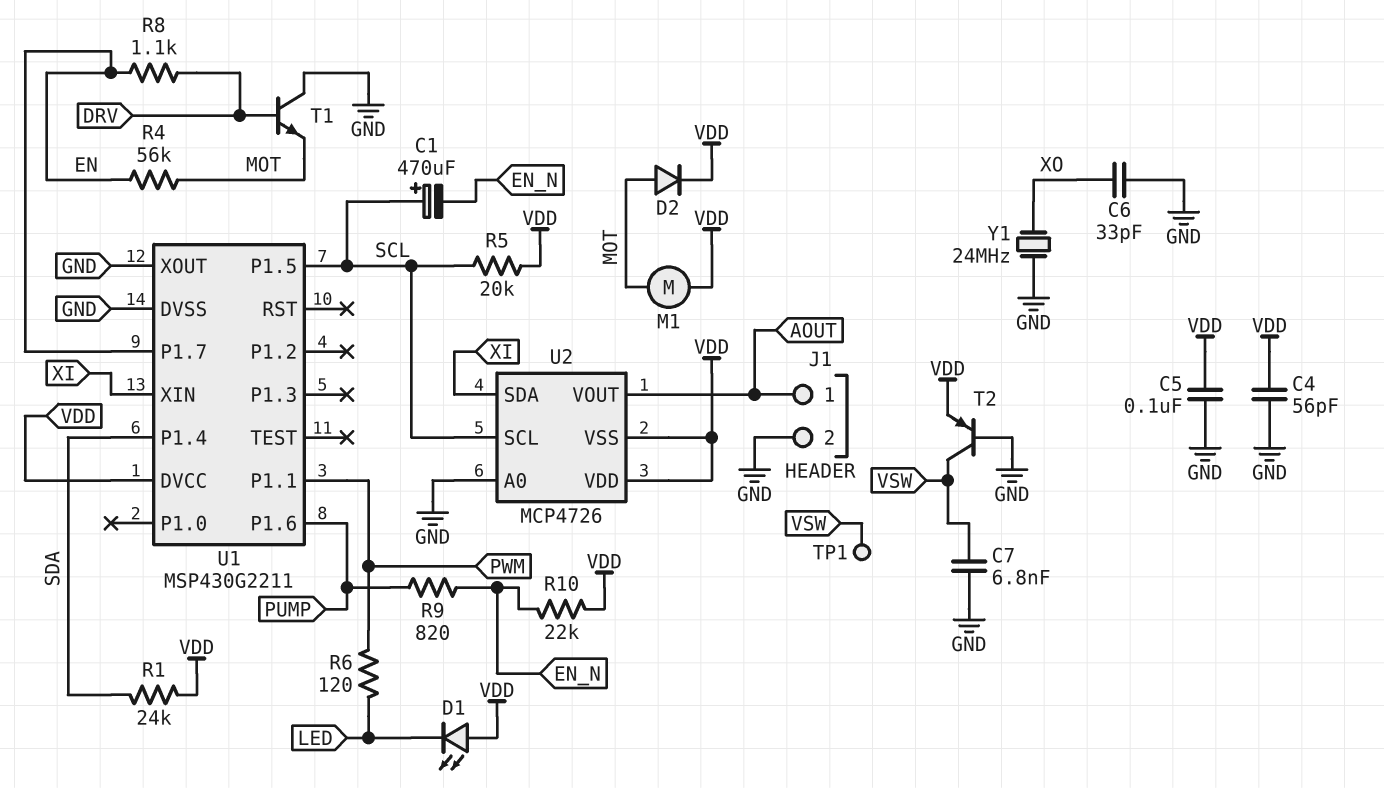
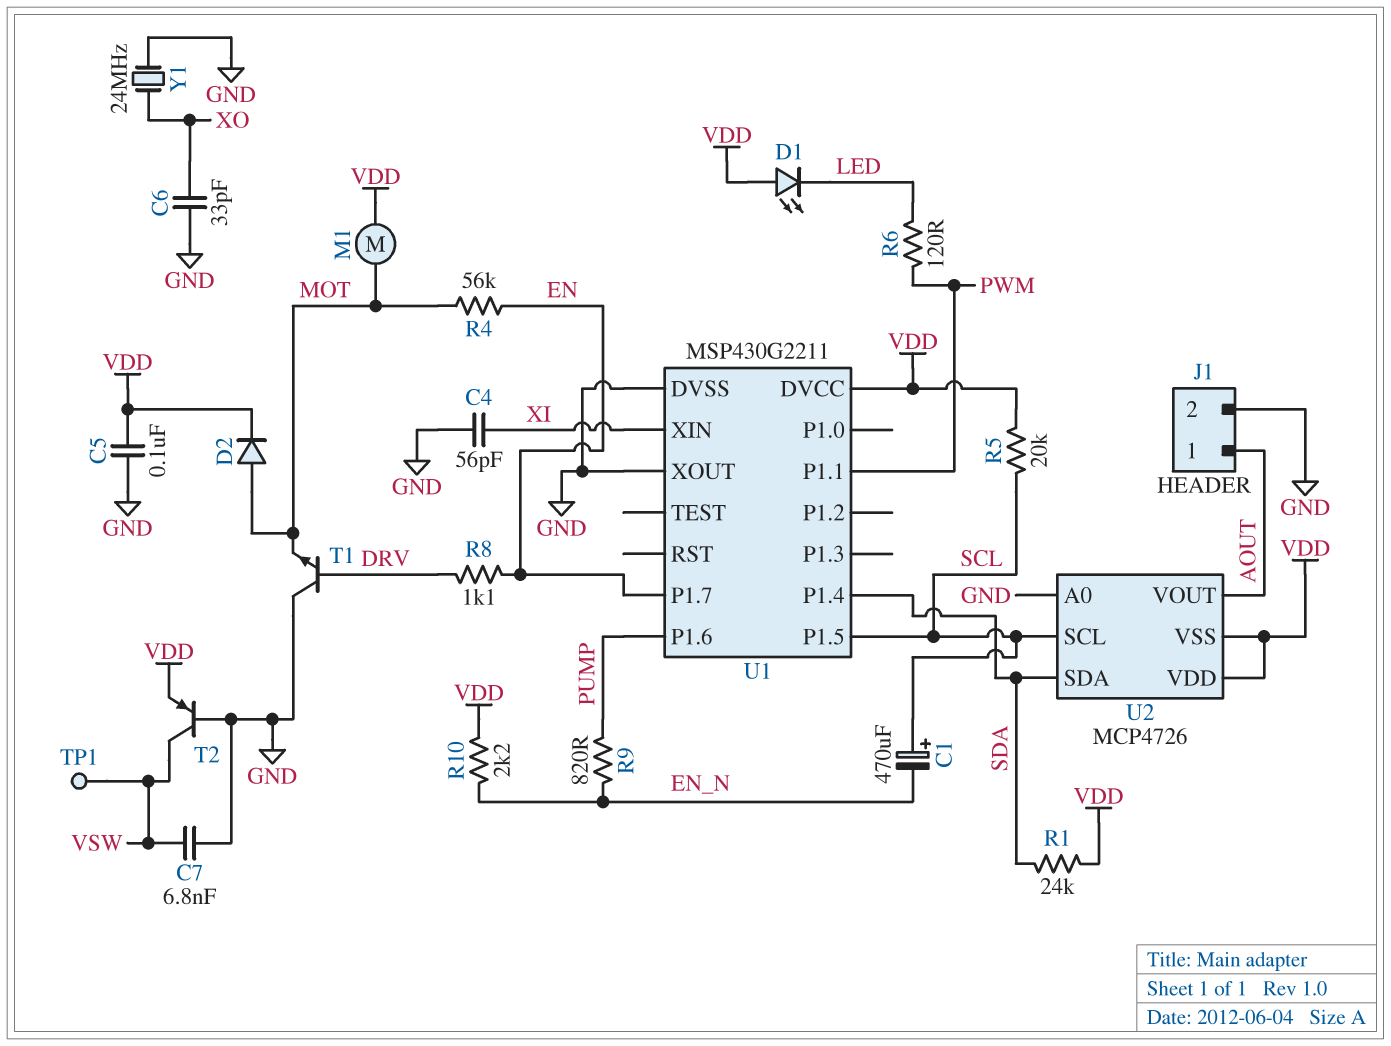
C4: 56pF (GND, VDD) -> 56pF (GND, XI)
R10: 22k (EN_N, VDD) -> 2.2k (EN_N, VDD)
U2 pin SDA: XI -> SDA

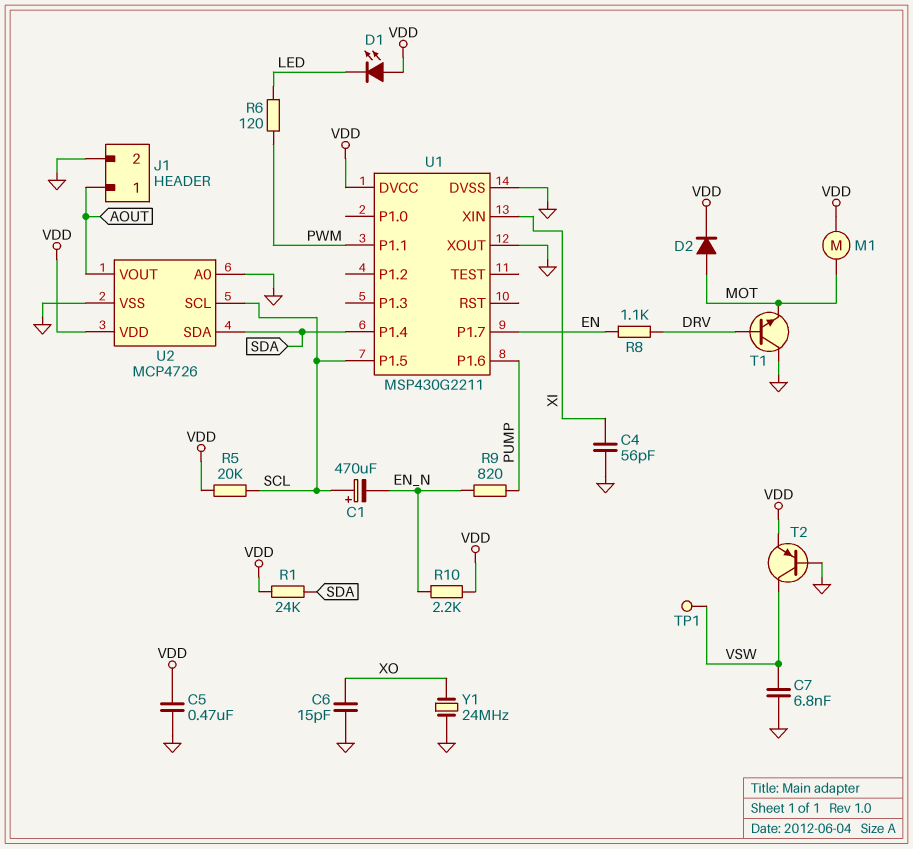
C5: 100nF (GND, VDD) -> 470nF (GND, VDD)
C6: 33pF (GND, XO) -> 15pF (GND, XO)
R4: 56k (EN, MOT) -> none
U2 pin VSS: VDD -> GND

